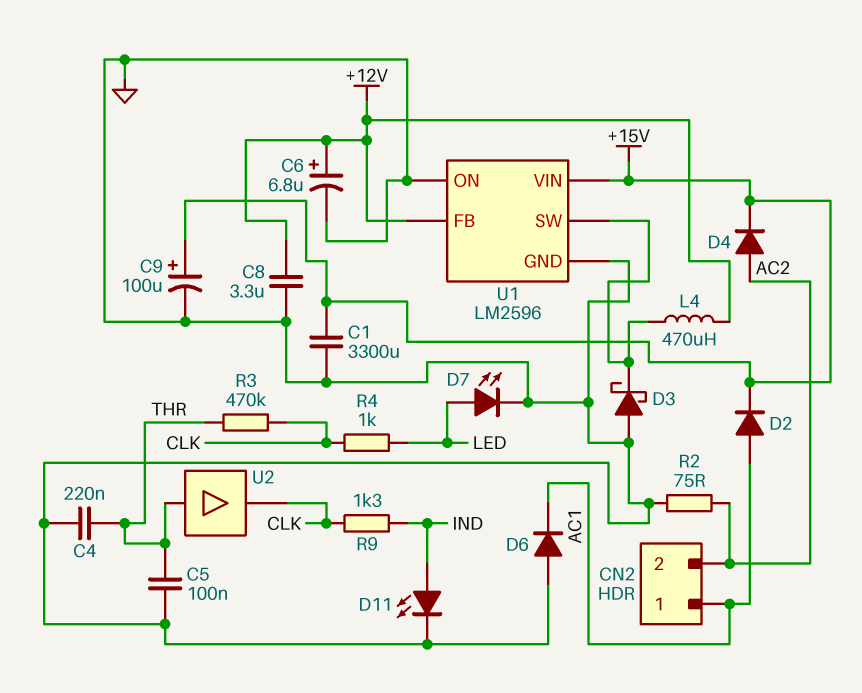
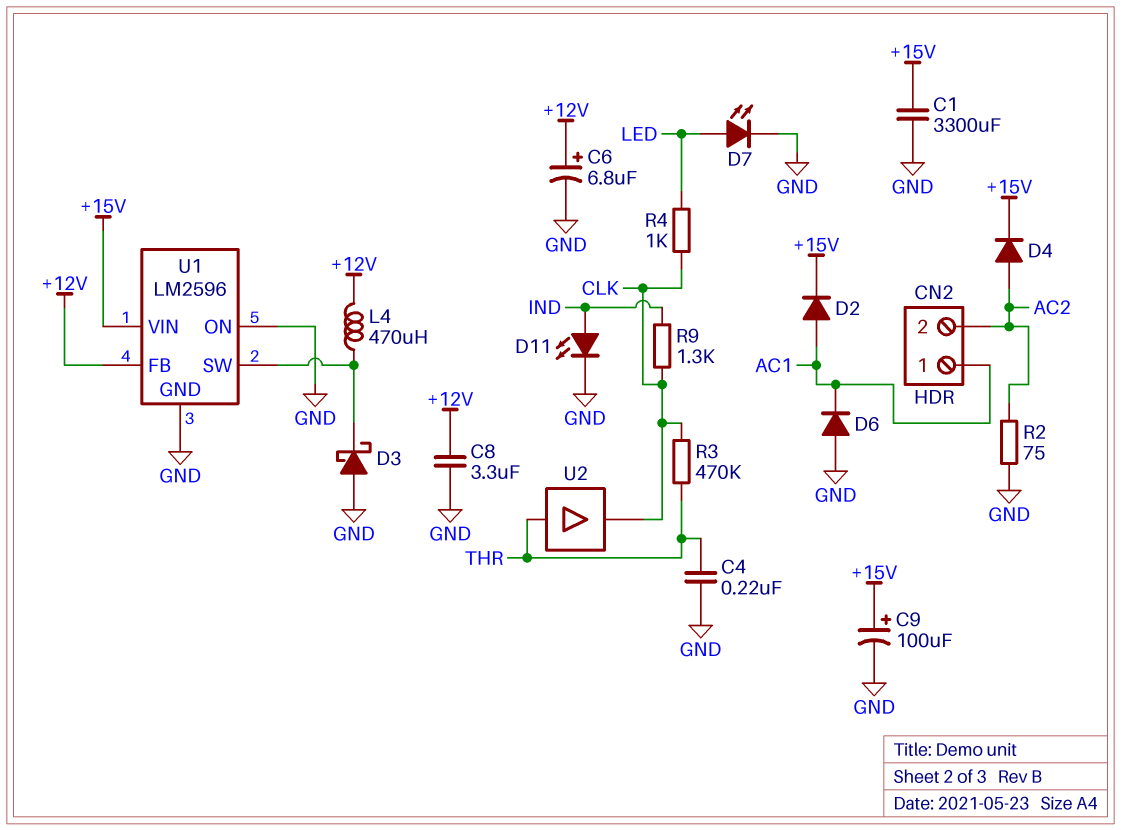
C5: 100nF (GND, THR) -> none

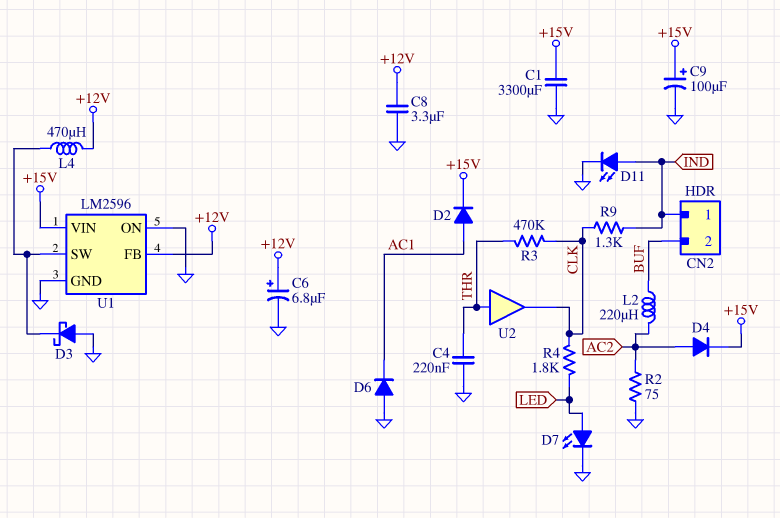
CN2 pin 1: AC1 -> IND
CN2 pin 2: AC2 -> BUF
L2: none -> 220uH (AC2, BUF)
R4: 1k (CLK, LED) -> 1.8k (CLK, LED)

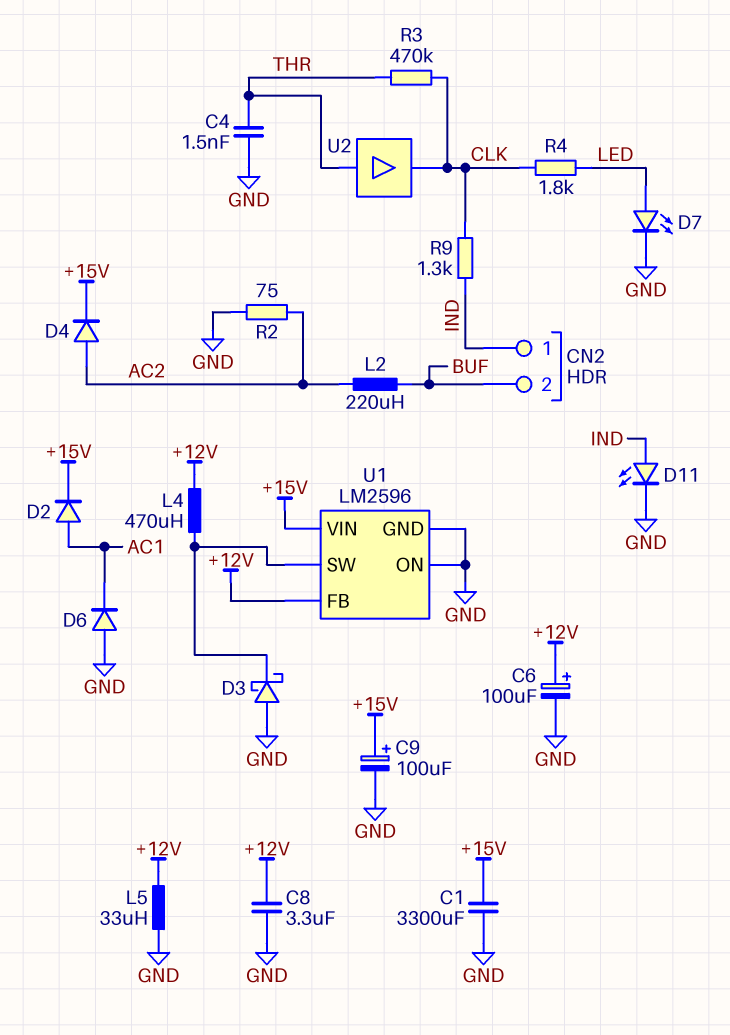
C4: 220nF (GND, THR) -> 1.5nF (GND, THR)
C6: 6.8uF (plus +12V, minus GND) -> 100uF (plus +12V, minus GND)
L5: none -> 33uH (+12V, GND)

